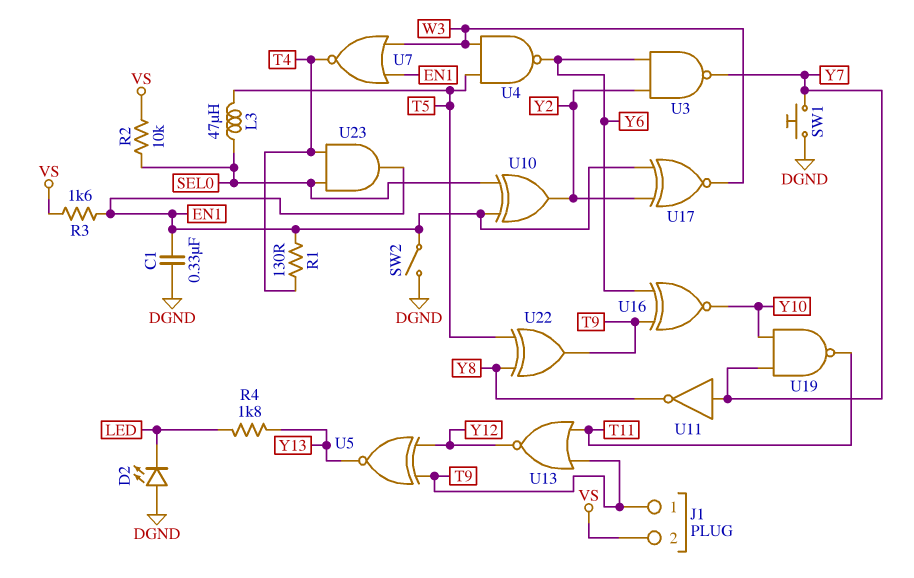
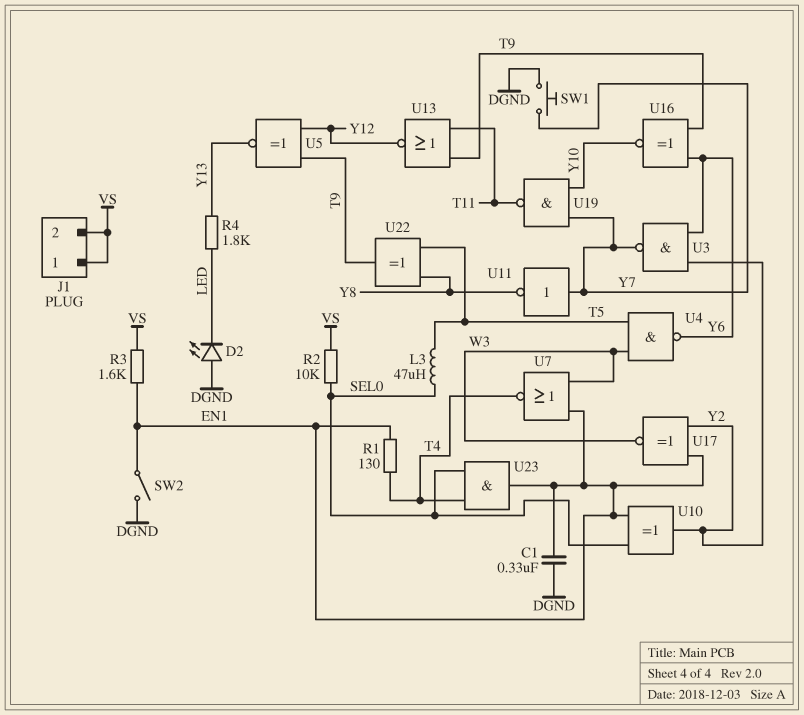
J1 pin 1: T9 -> VS

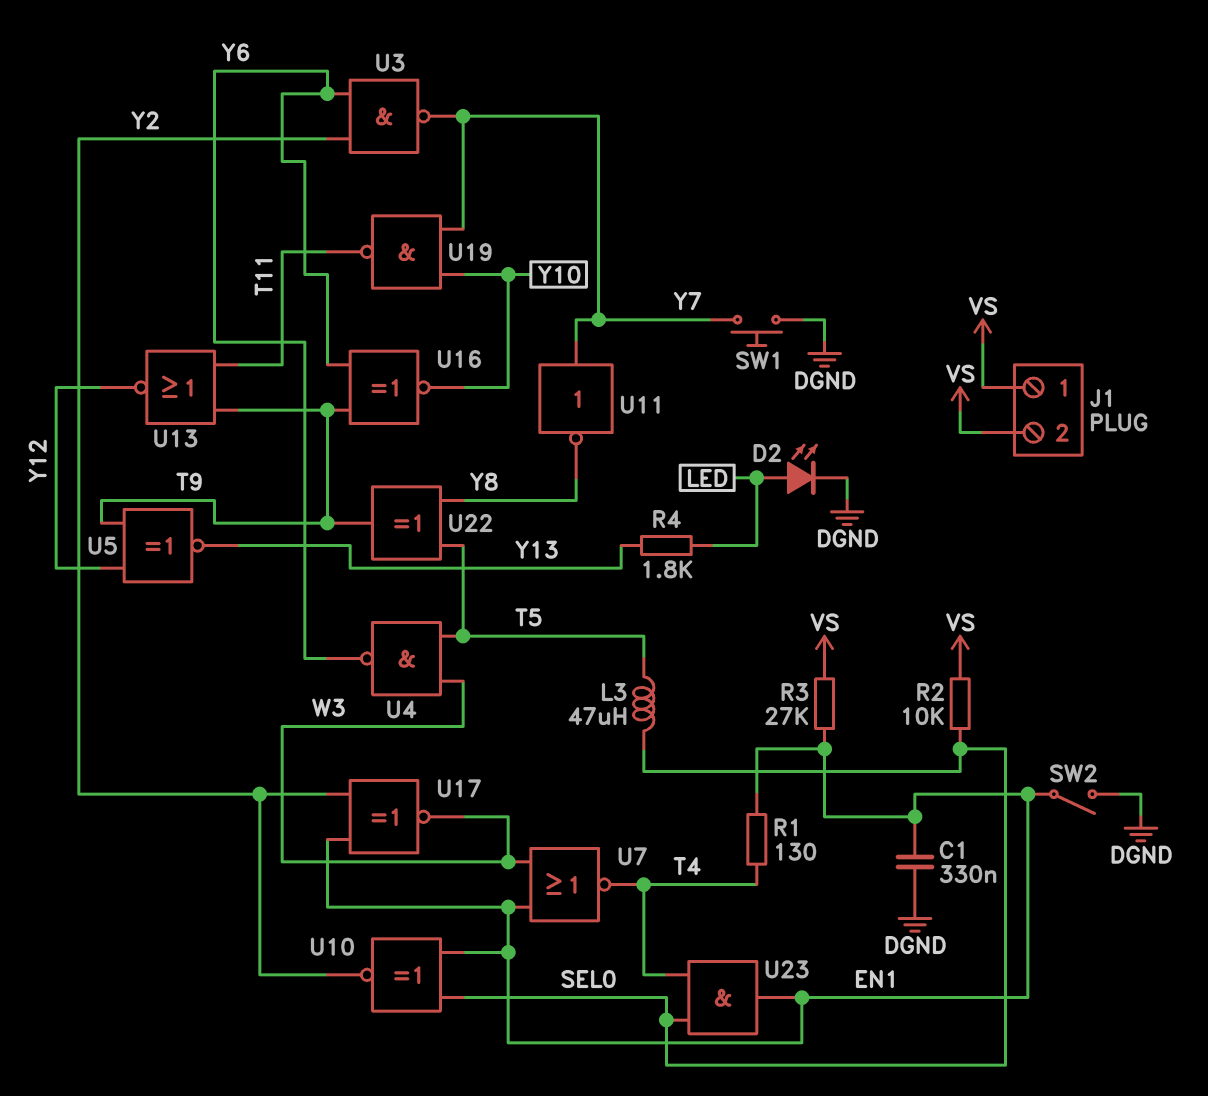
D2: LED (A DGND, K LED) -> LED (A LED, K DGND)
R3: 1.6k (EN1, VS) -> 27k (EN1, VS)
U10: XOR (in EN1, in SEL0, out Y2) -> XNOR (in EN1, in SEL0, out Y2)

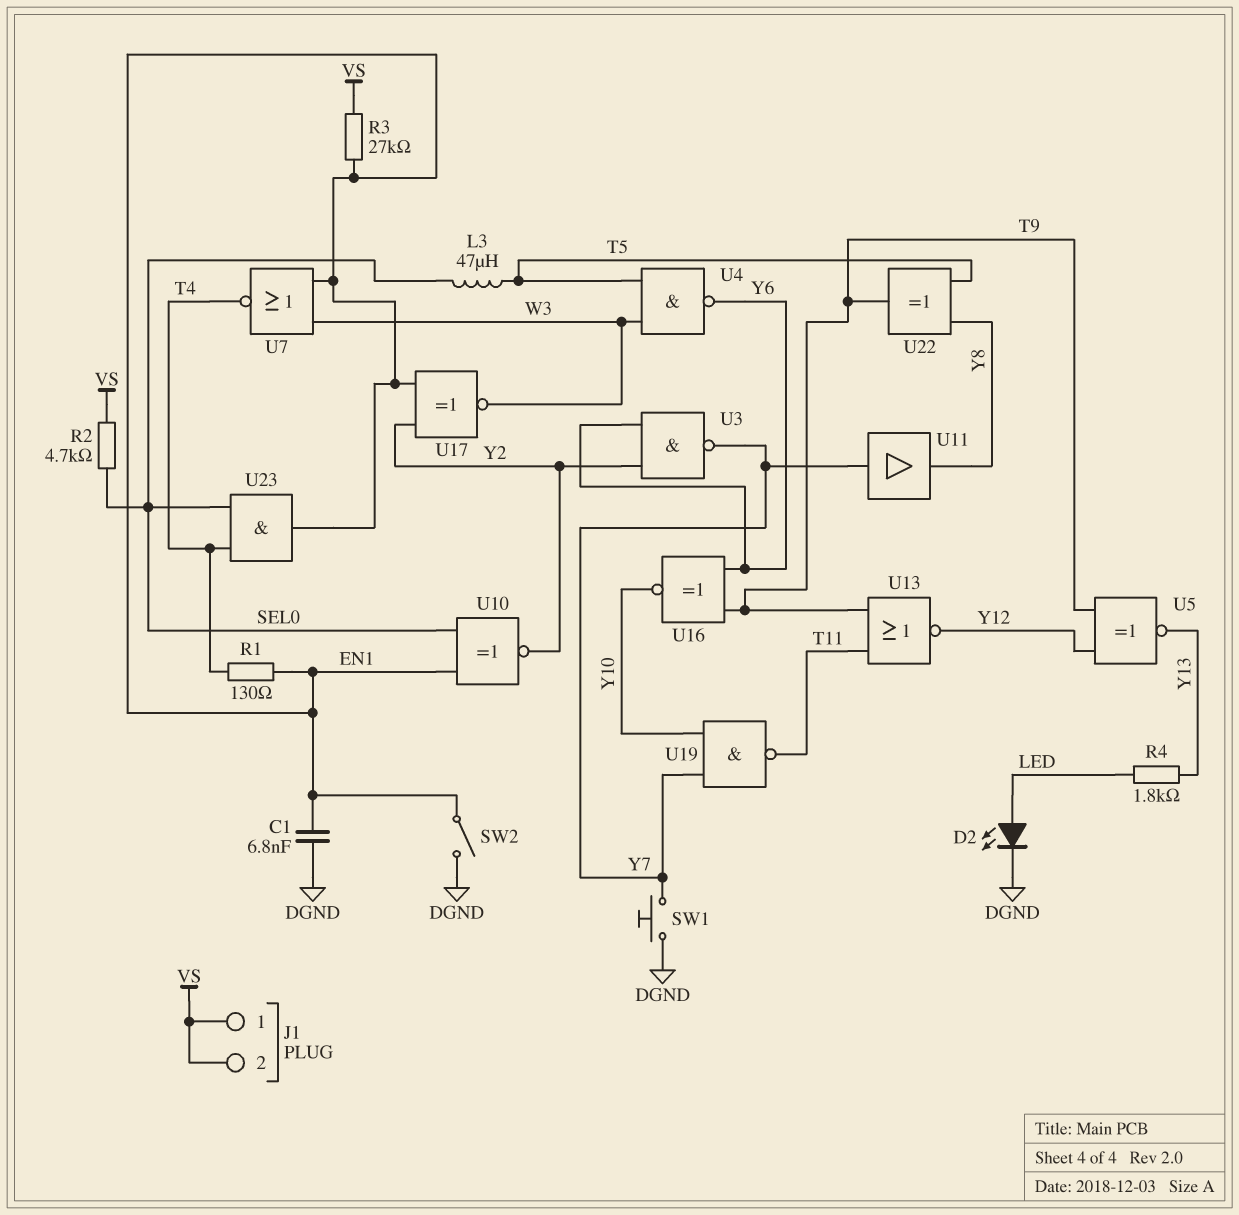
C1: 330nF (DGND, EN1) -> 6.8nF (DGND, EN1)
R2: 10k (SEL0, VS) -> 4.7k (SEL0, VS)
U11: NOT (in Y7, out Y8) -> buffer (in Y7, out Y8)

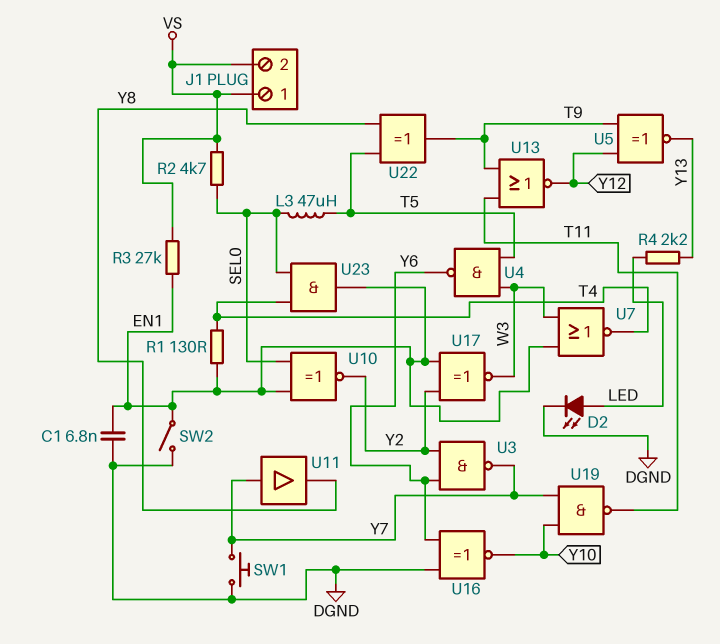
R4: 1.8k (LED, Y13) -> 2.2k (LED, Y13)
U16: XNOR (in T9, in Y6, out Y10) -> XNOR (in DGND, in Y6, out Y10)

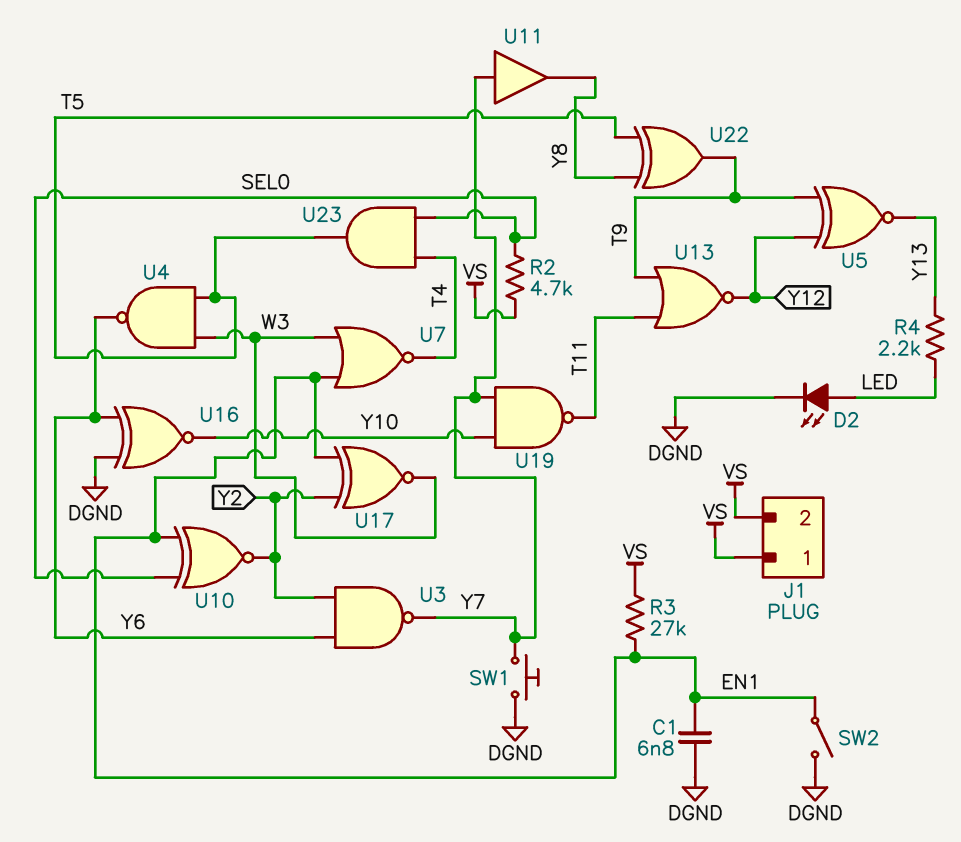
L3: 47uH (SEL0, T5) -> none
R1: 130 (EN1, T4) -> none
U23: AND (in SEL0, in T4, out EN1) -> AND (in SEL0, in T4, out T5)

